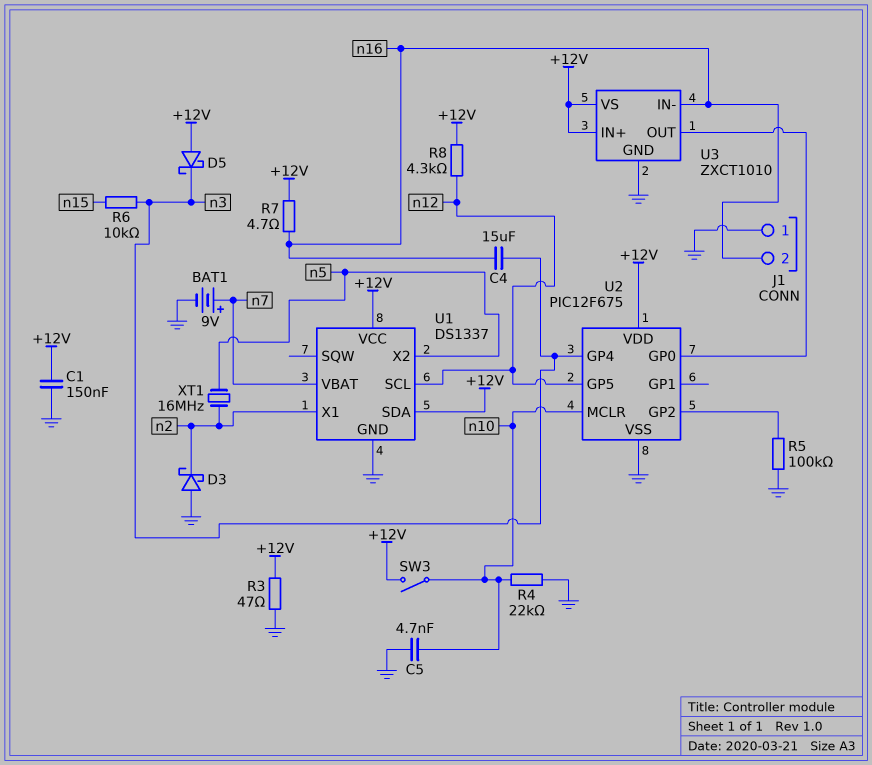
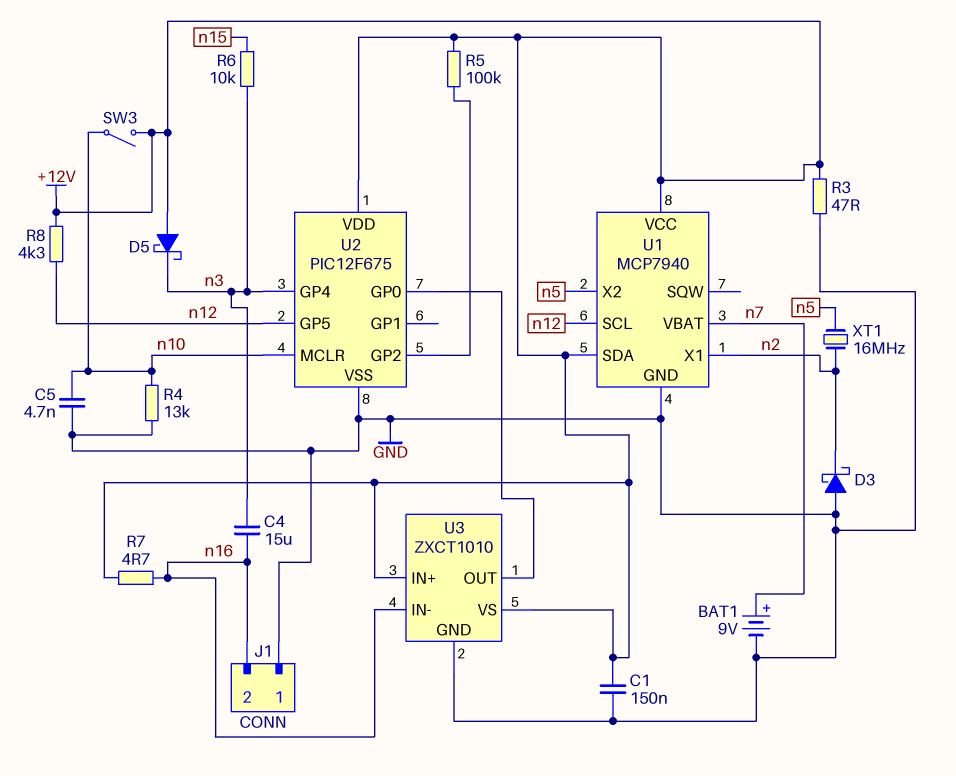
R4: 22k (GND, n10) -> 13k (GND, n10)
R5: 100k (GND, U2/GP2) -> 100k (+12V, U2/GP2)
U1: DS1337 -> MCP7940

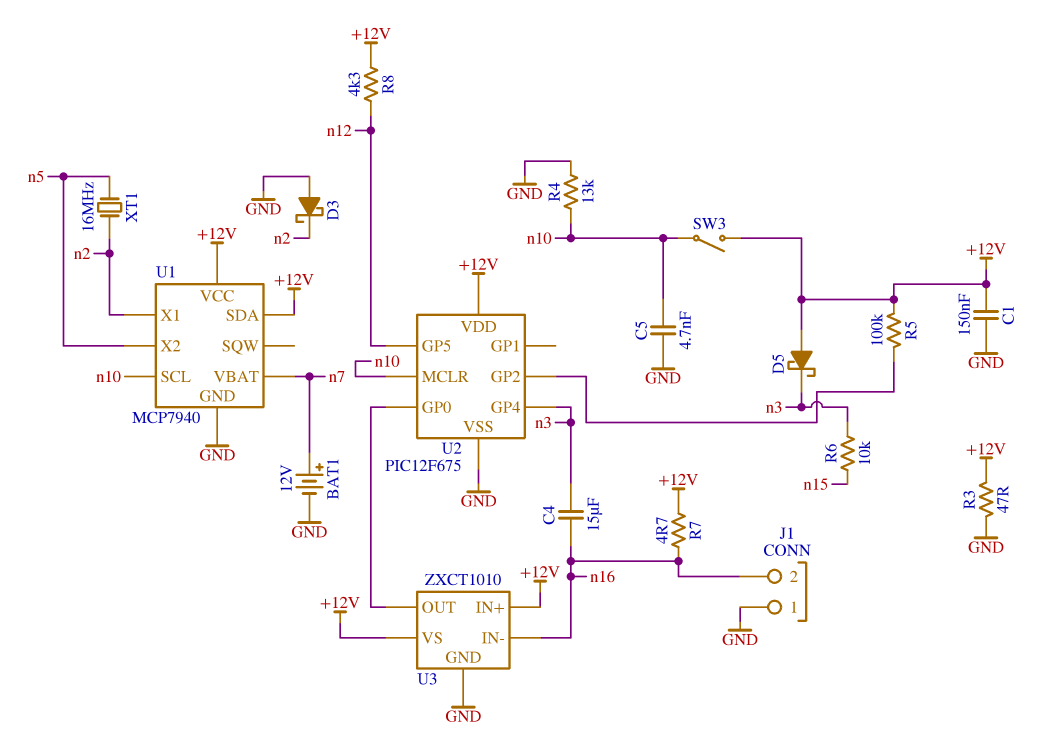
BAT1: 9V (plus n7, minus GND) -> 12V (plus n7, minus GND)
U1 pin SCL: n12 -> n10

